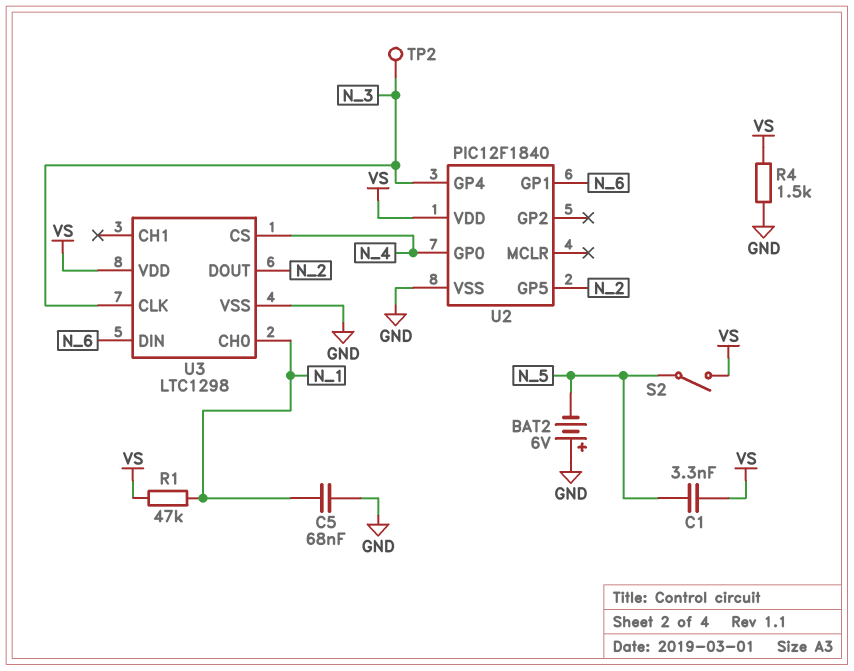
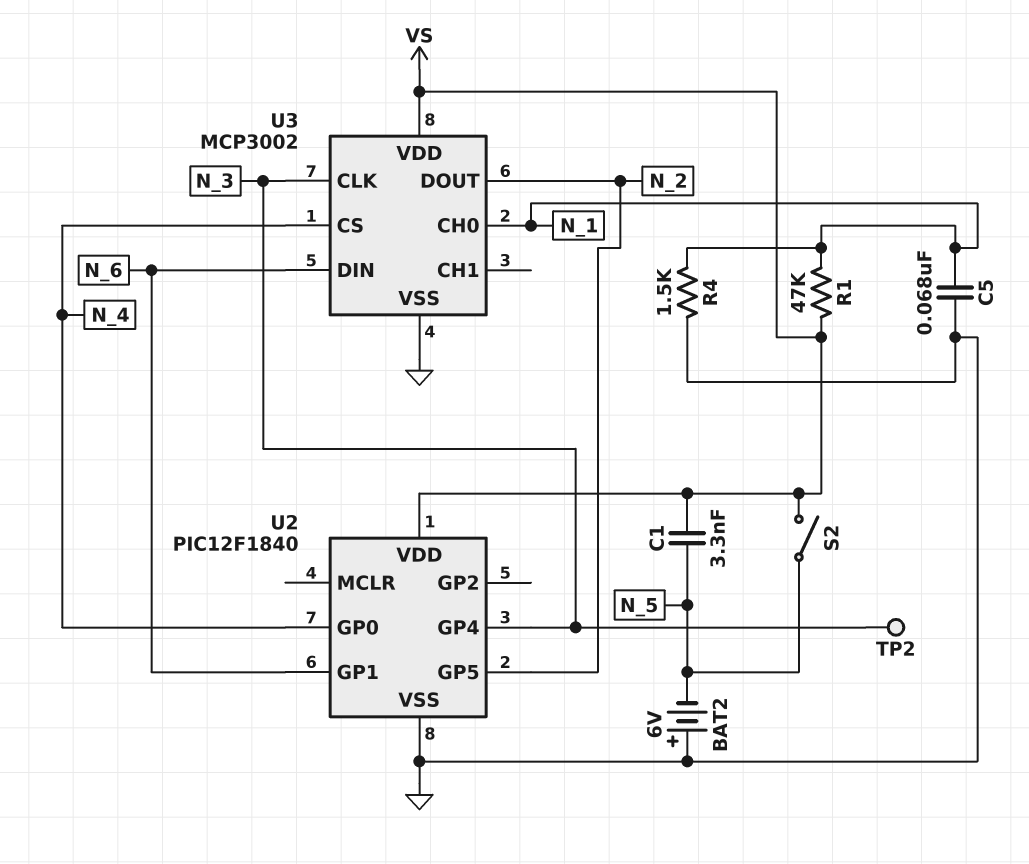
R4: 1.5k (GND, VS) -> 1.5k (GND, N_1)
U3: LTC1298 -> MCP3002

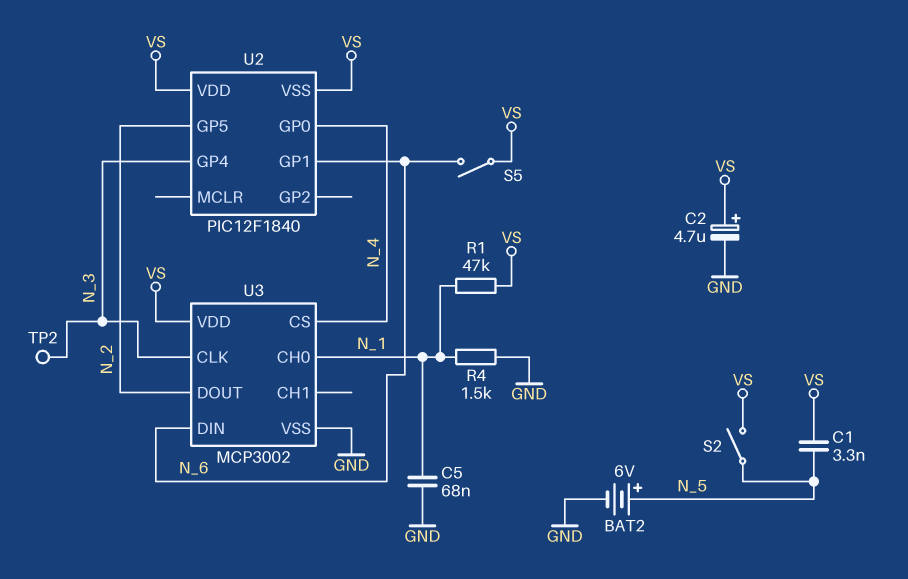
BAT2: 6V (plus GND, minus N_5) -> 6V (plus N_5, minus GND)
C2: none -> 4.7uF (plus VS, minus GND)
S5: none -> switch (N_6, VS)
U2 pin VSS: GND -> VS

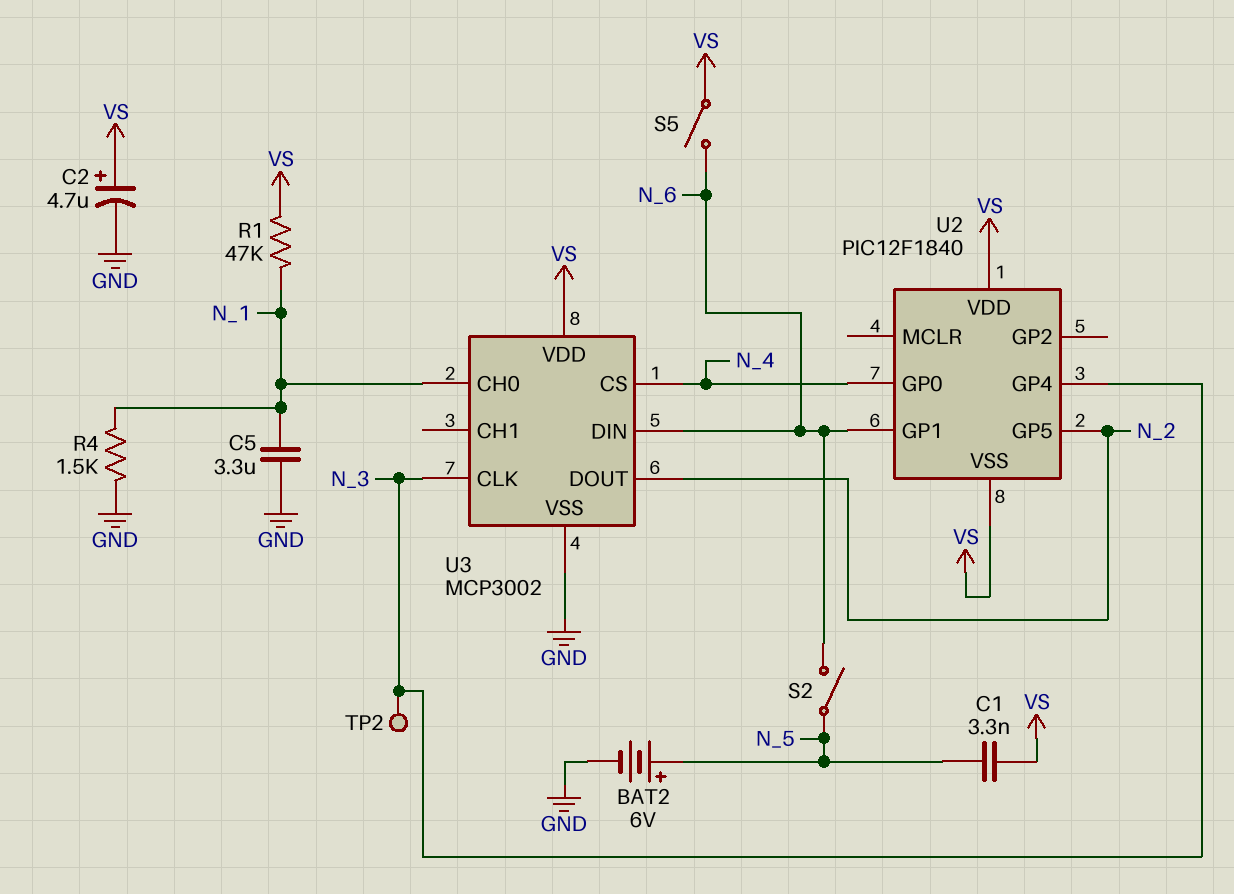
C5: 68nF (GND, N_1) -> 3.3uF (GND, N_1)
S2: switch (N_5, VS) -> switch (N_5, N_6)

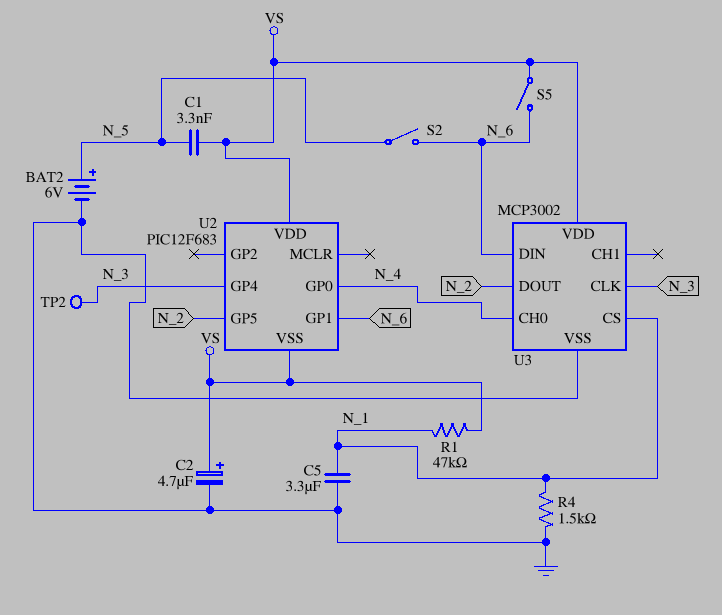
U2: PIC12F1840 -> PIC12F683
U3 pin CH0: N_1 -> N_4
U3 pin CS: N_4 -> N_1

